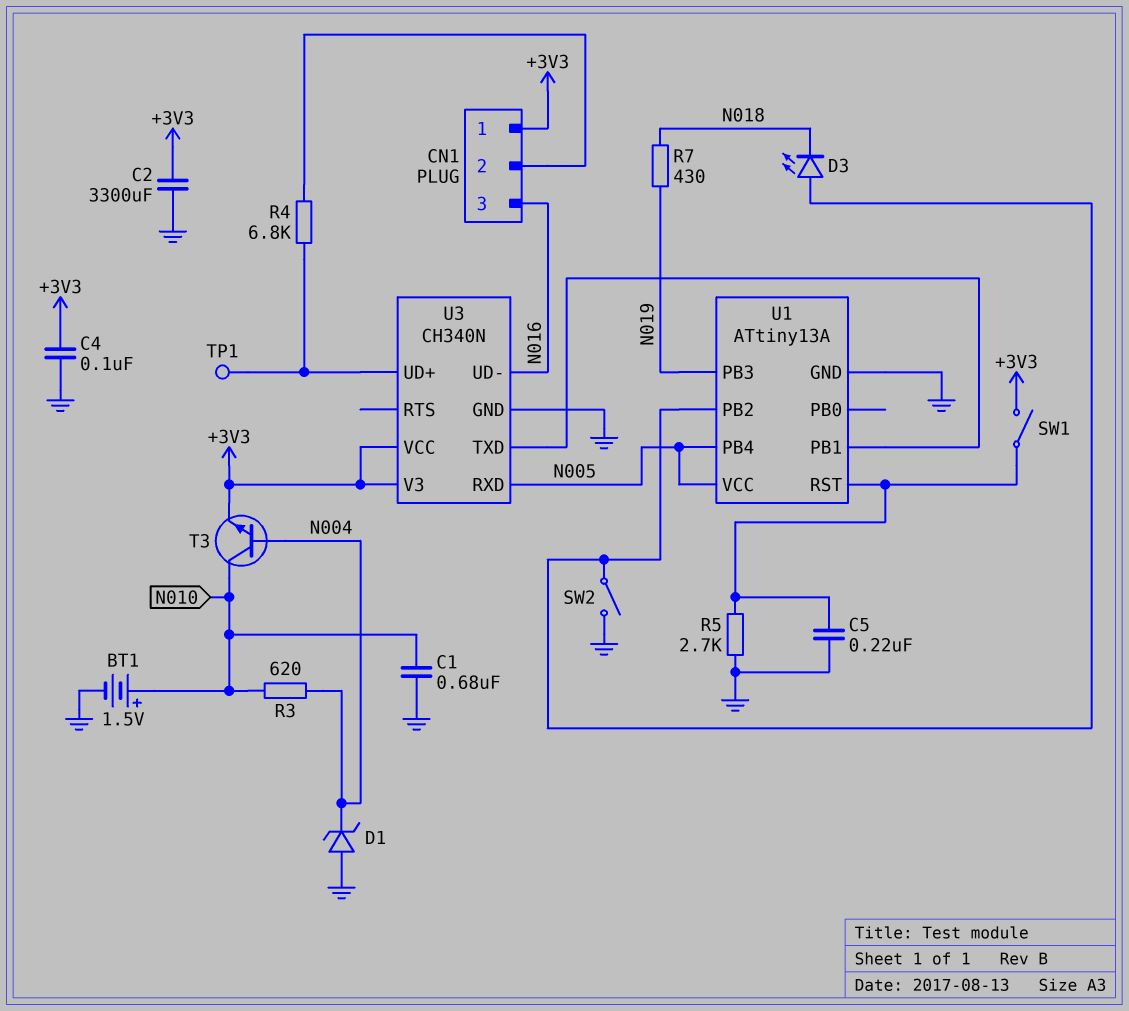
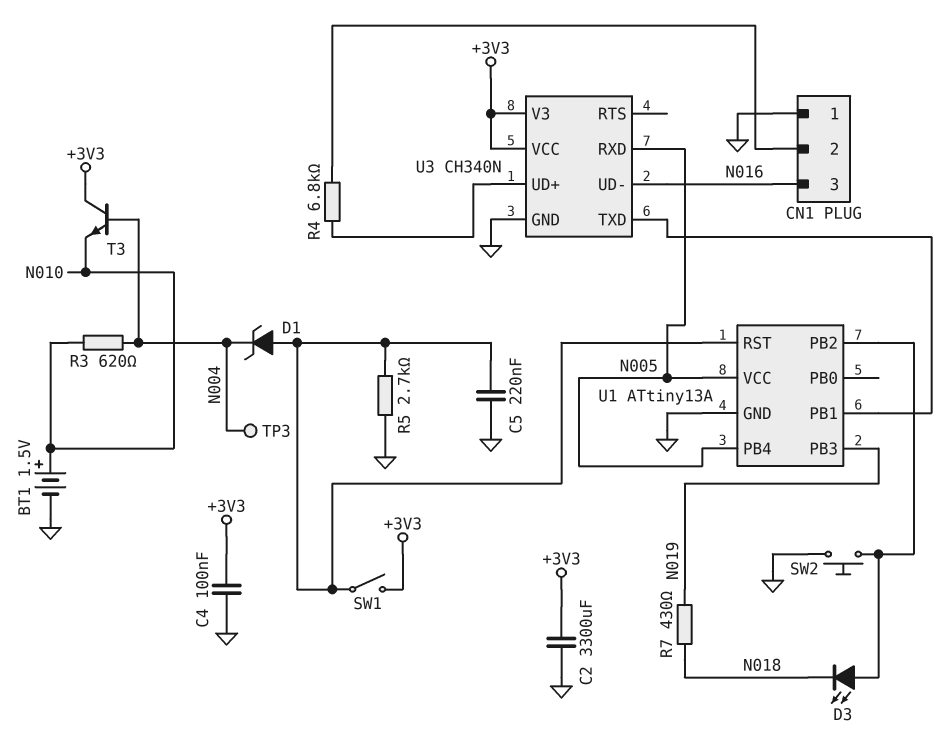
C1: 680nF (GND, N010) -> none
CN1 pin 1: +3V3 -> GND
D1: zener (A GND, K N004) -> zener (A U1/RST, K N004)
SW2: switch (GND, U1/PB2) -> button (GND, U1/PB2)
T3: NPN (B N004, C N010, E +3V3) -> NPN (B N004, C +3V3, E N010)
TP1: test point (U3/UD+) -> none
TP3: none -> test point (N004)

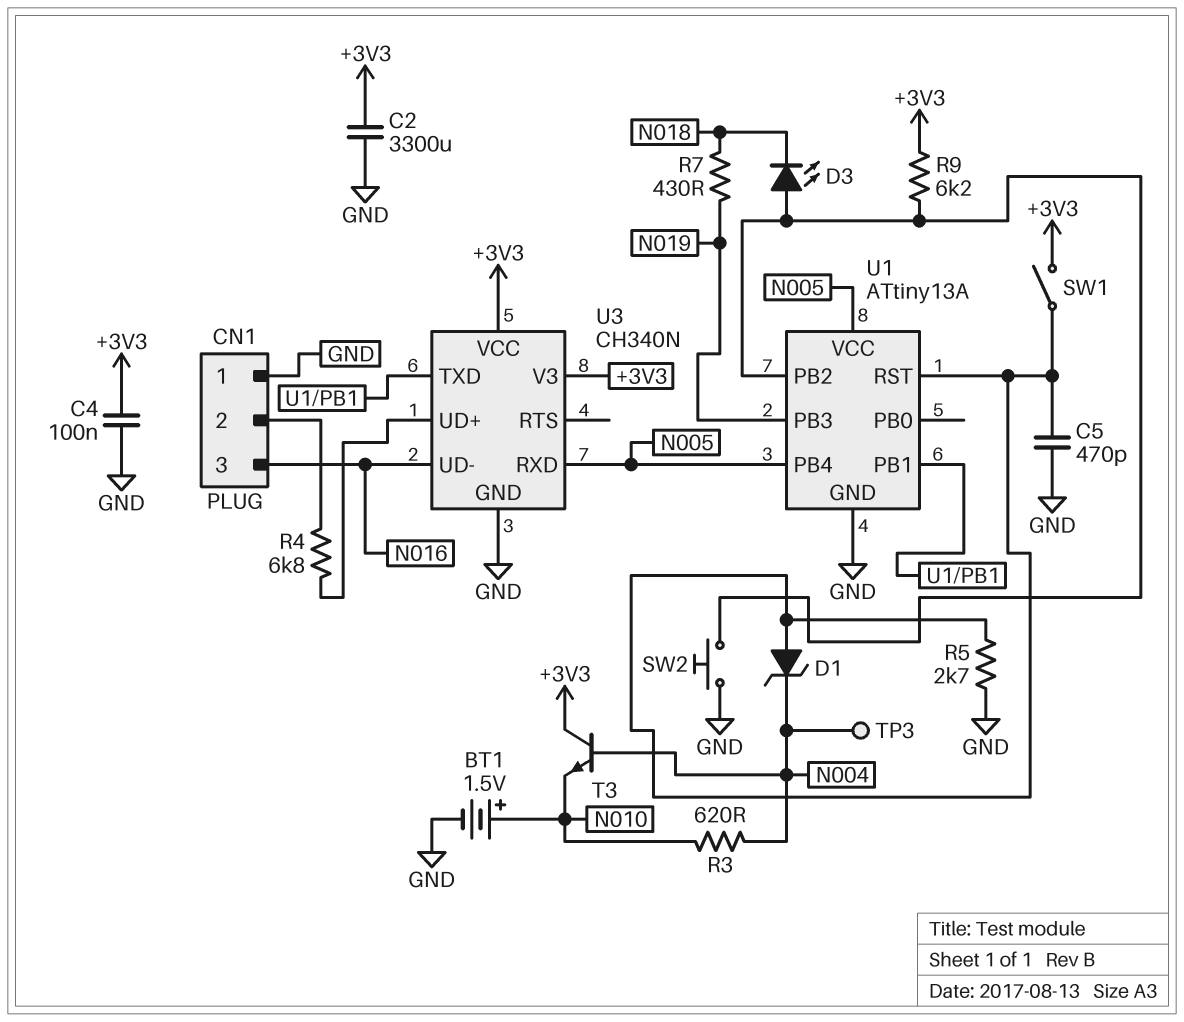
C5: 220nF (GND, U1/RST) -> 470pF (GND, U1/RST)
R9: none -> 6.2k (+3V3, U1/PB2)

